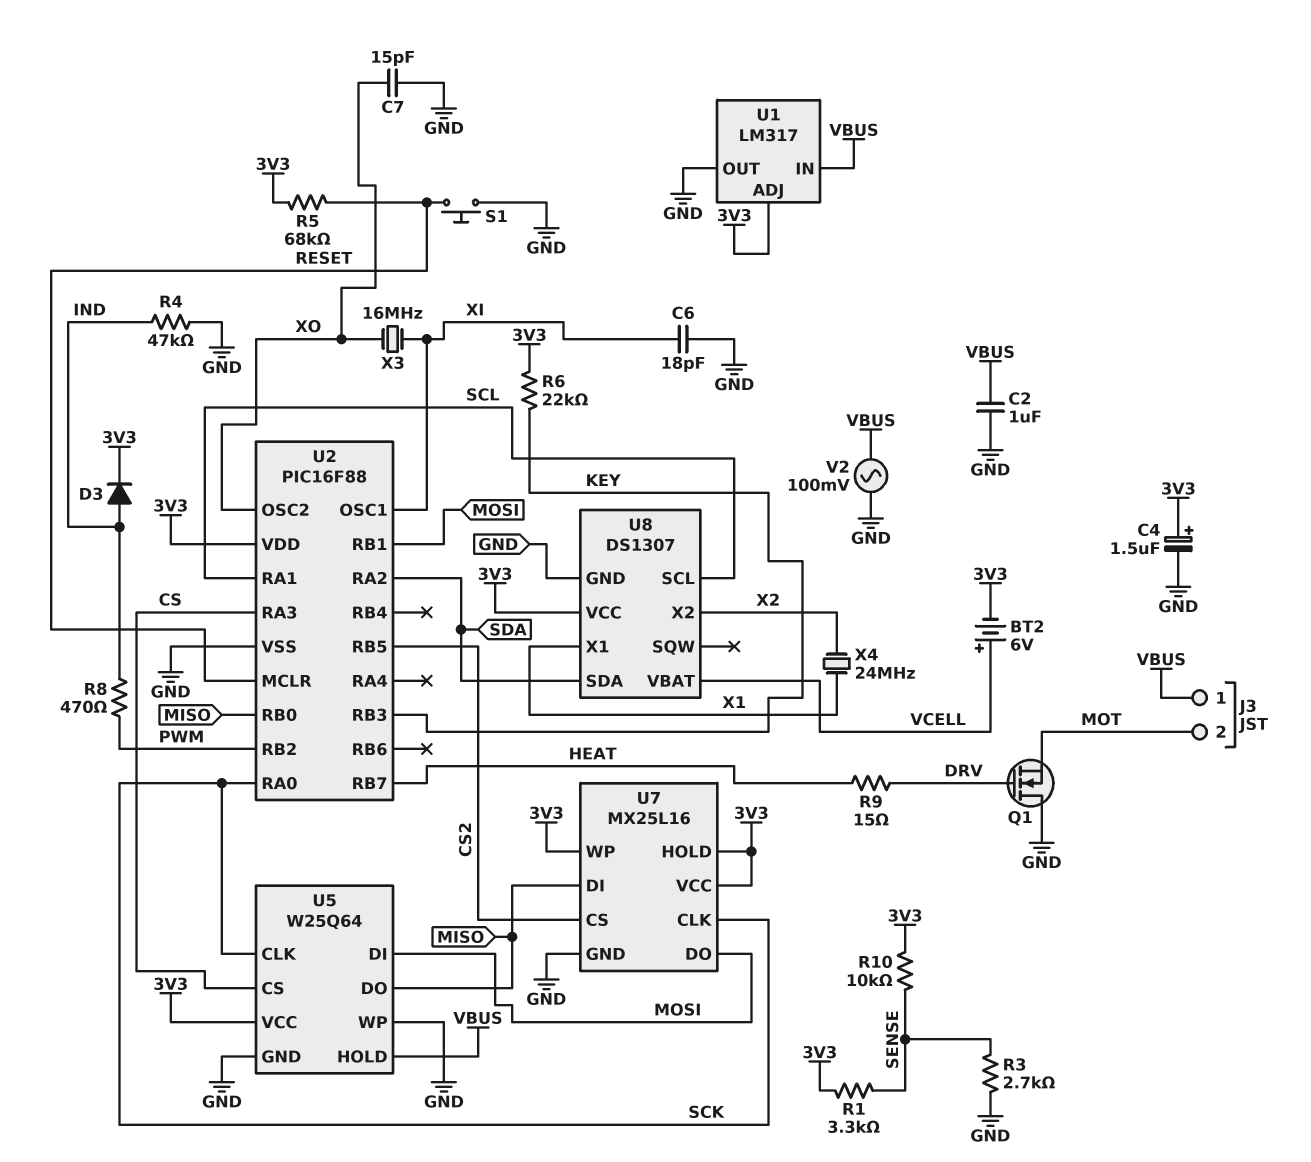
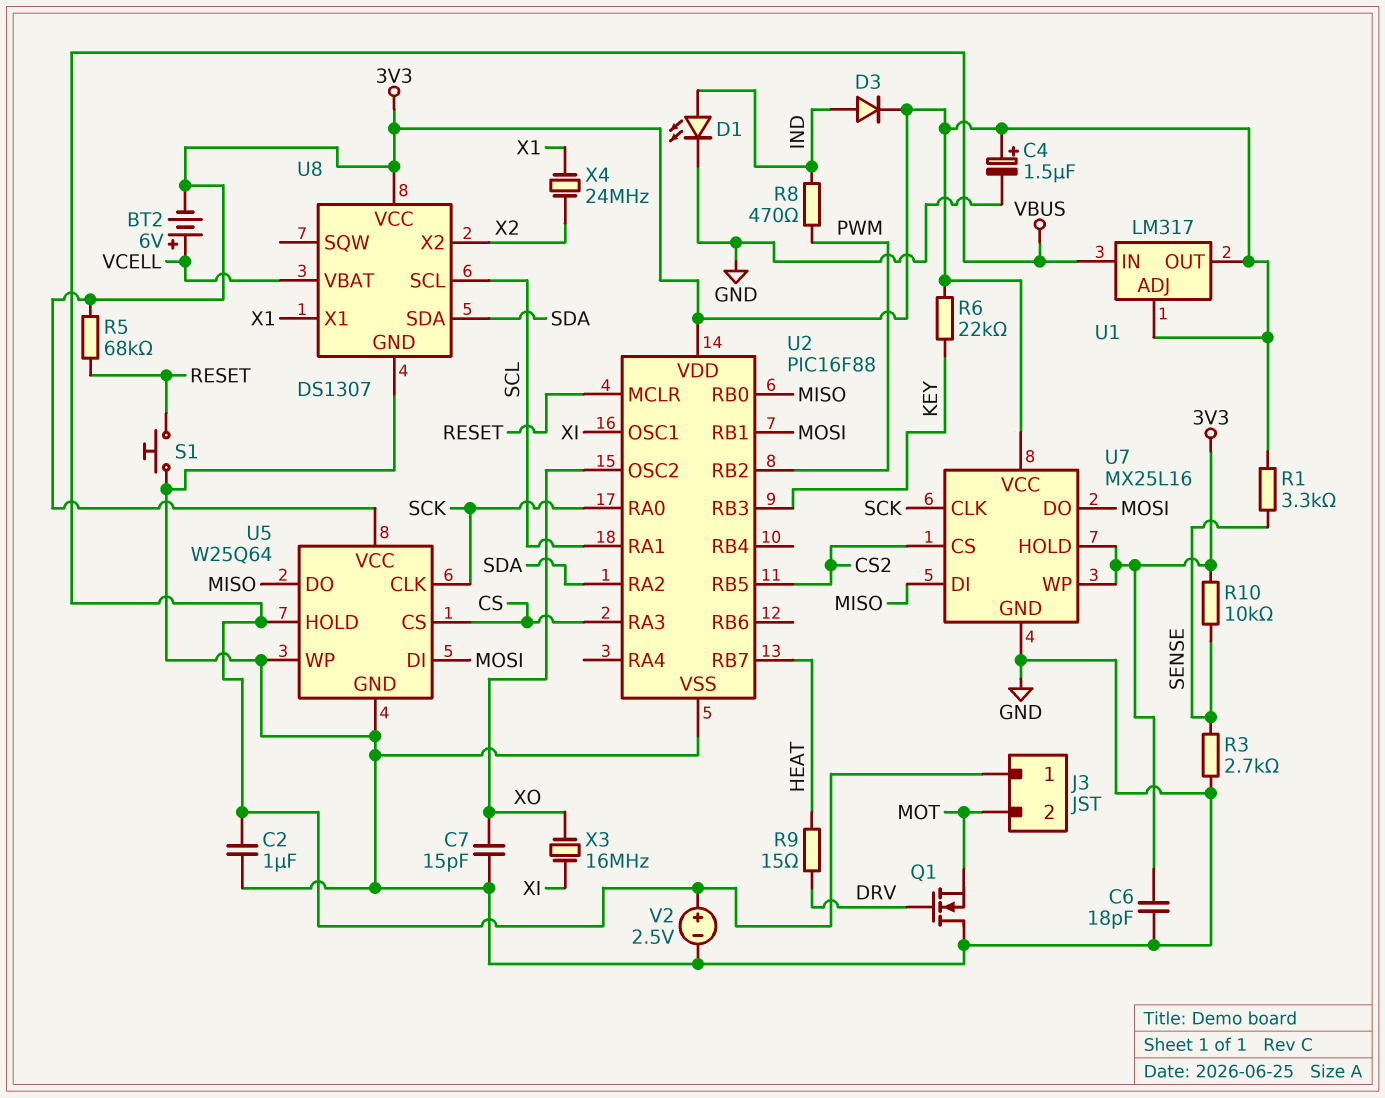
C6: 18pF (GND, XI) -> 18pF (3V3, GND)
D1: none -> LED (A IND, K GND)
R4: 47k (GND, IND) -> none
U1 pin OUT: GND -> 3V3
V2: AC 100mV (GND, VBUS) -> 2.5V (plus VBUS, minus GND)

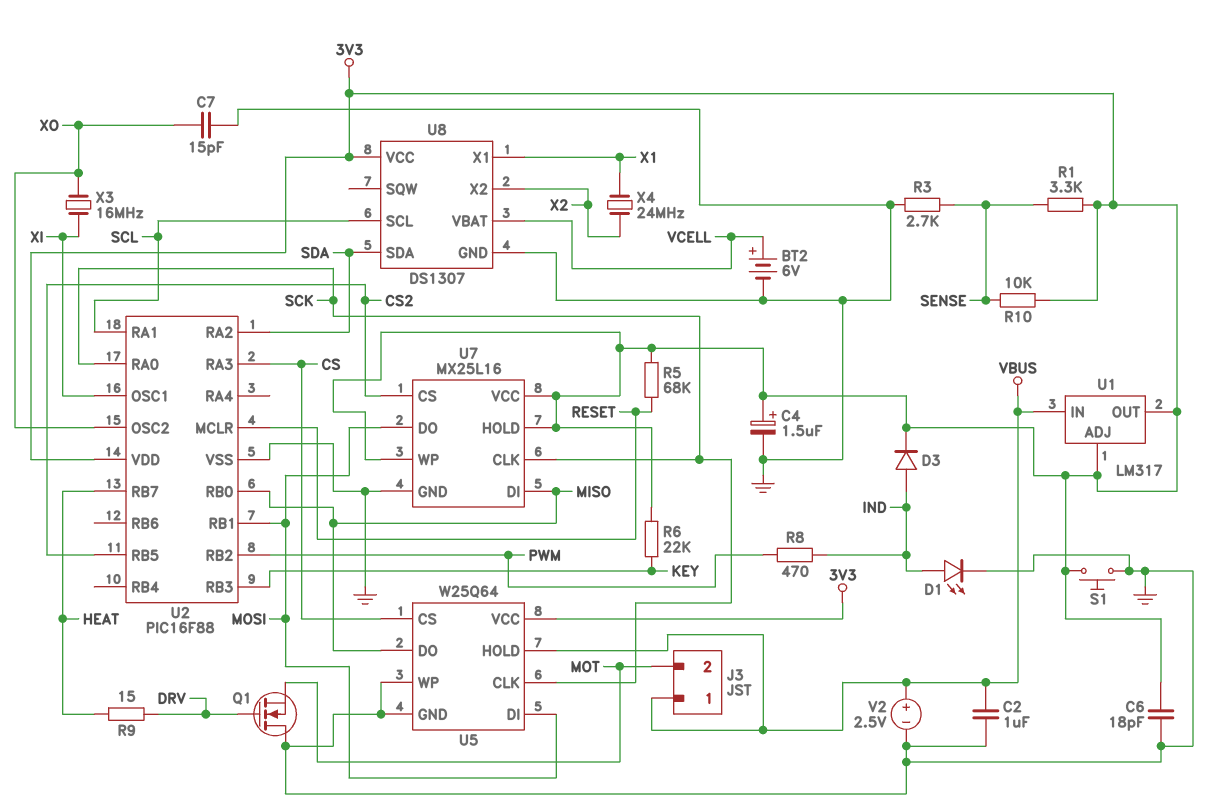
BT2: 6V (plus VCELL, minus 3V3) -> 6V (plus VCELL, minus GND)
S1: button (GND, RESET) -> button (3V3, GND)

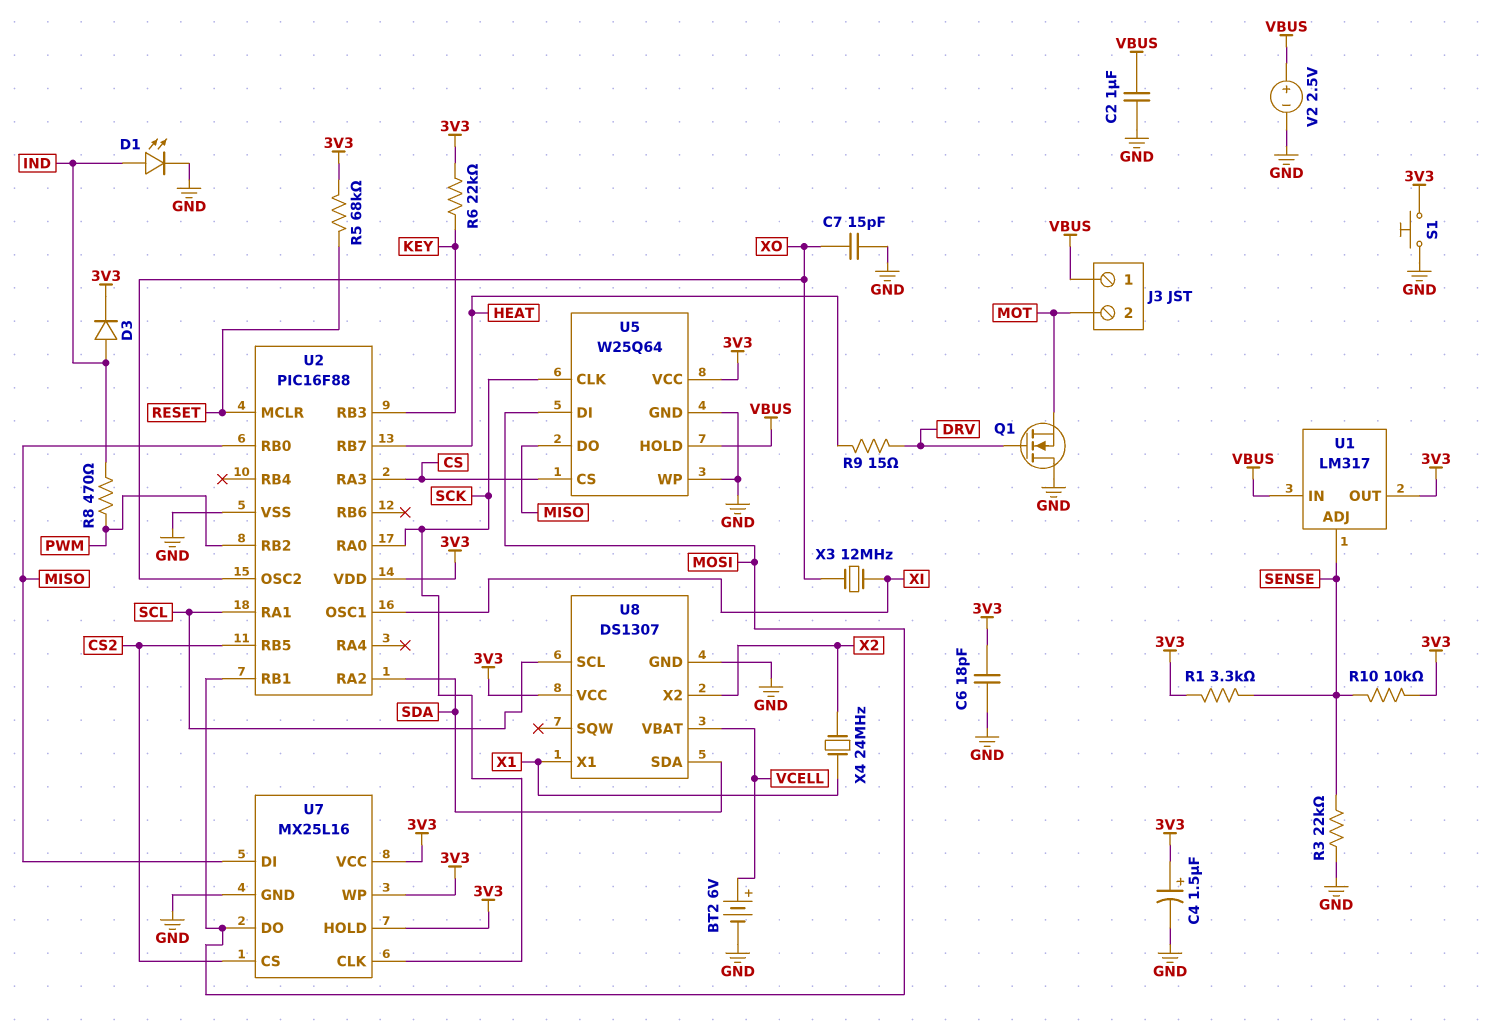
R3: 2.7k (GND, SENSE) -> 22k (GND, SENSE)
U1 pin ADJ: 3V3 -> SENSE
X3: 16MHz (XI, XO) -> 12MHz (XI, XO)

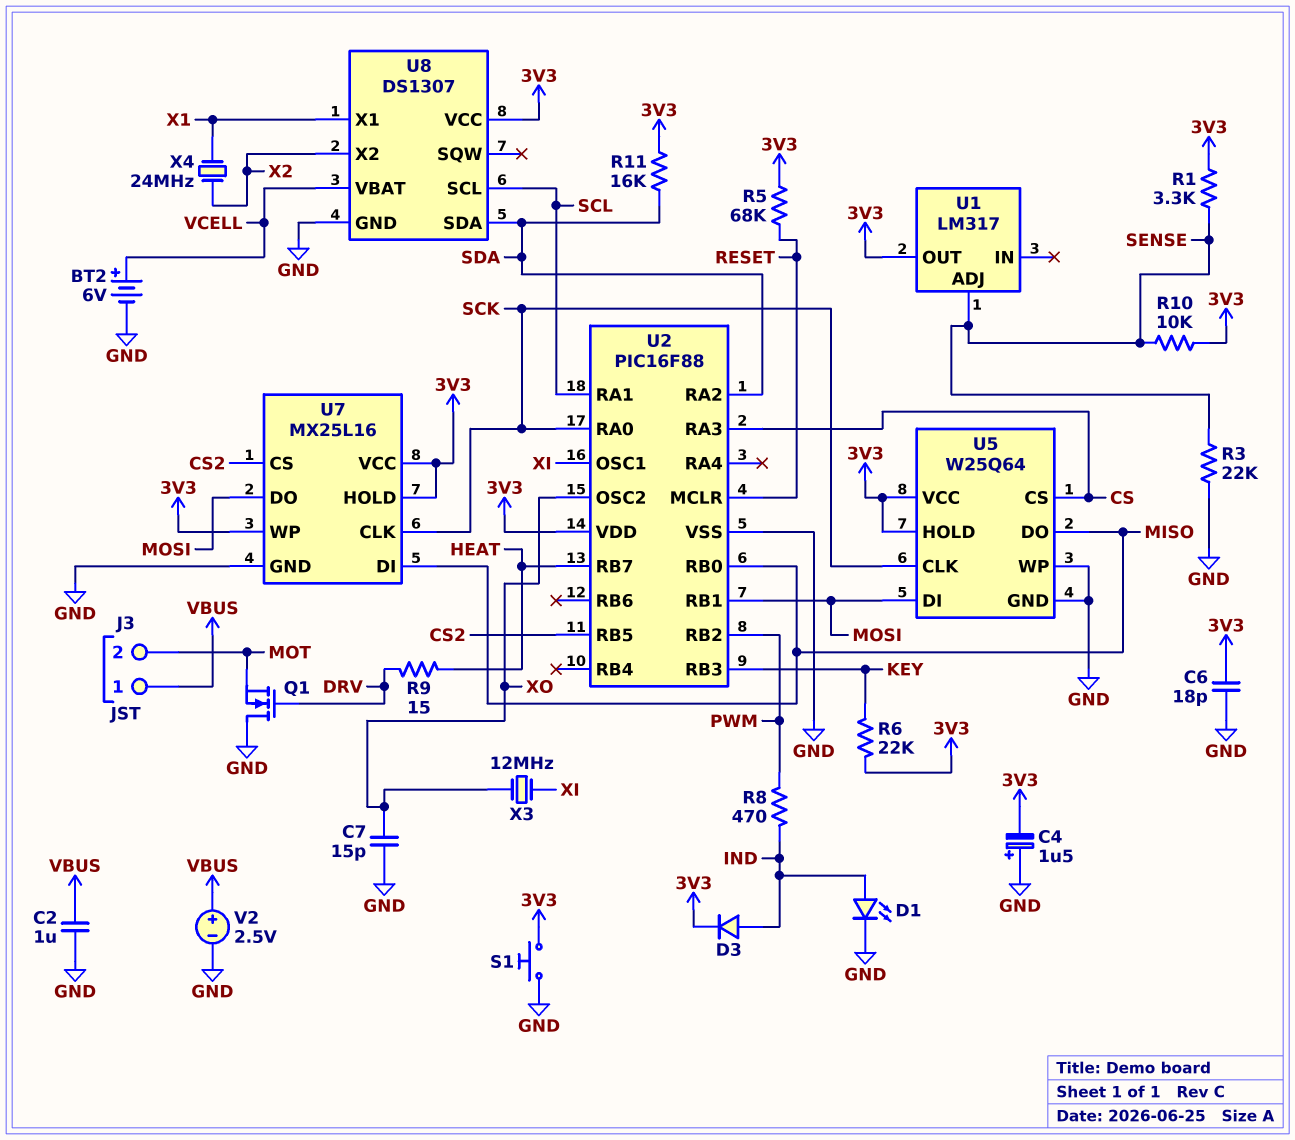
C4: 1.5uF (plus 3V3, minus GND) -> 1.5uF (plus GND, minus 3V3)
R11: none -> 16k (3V3, SDA)
U1 pin IN: VBUS -> none
U5 pin HOLD: VBUS -> 3V3

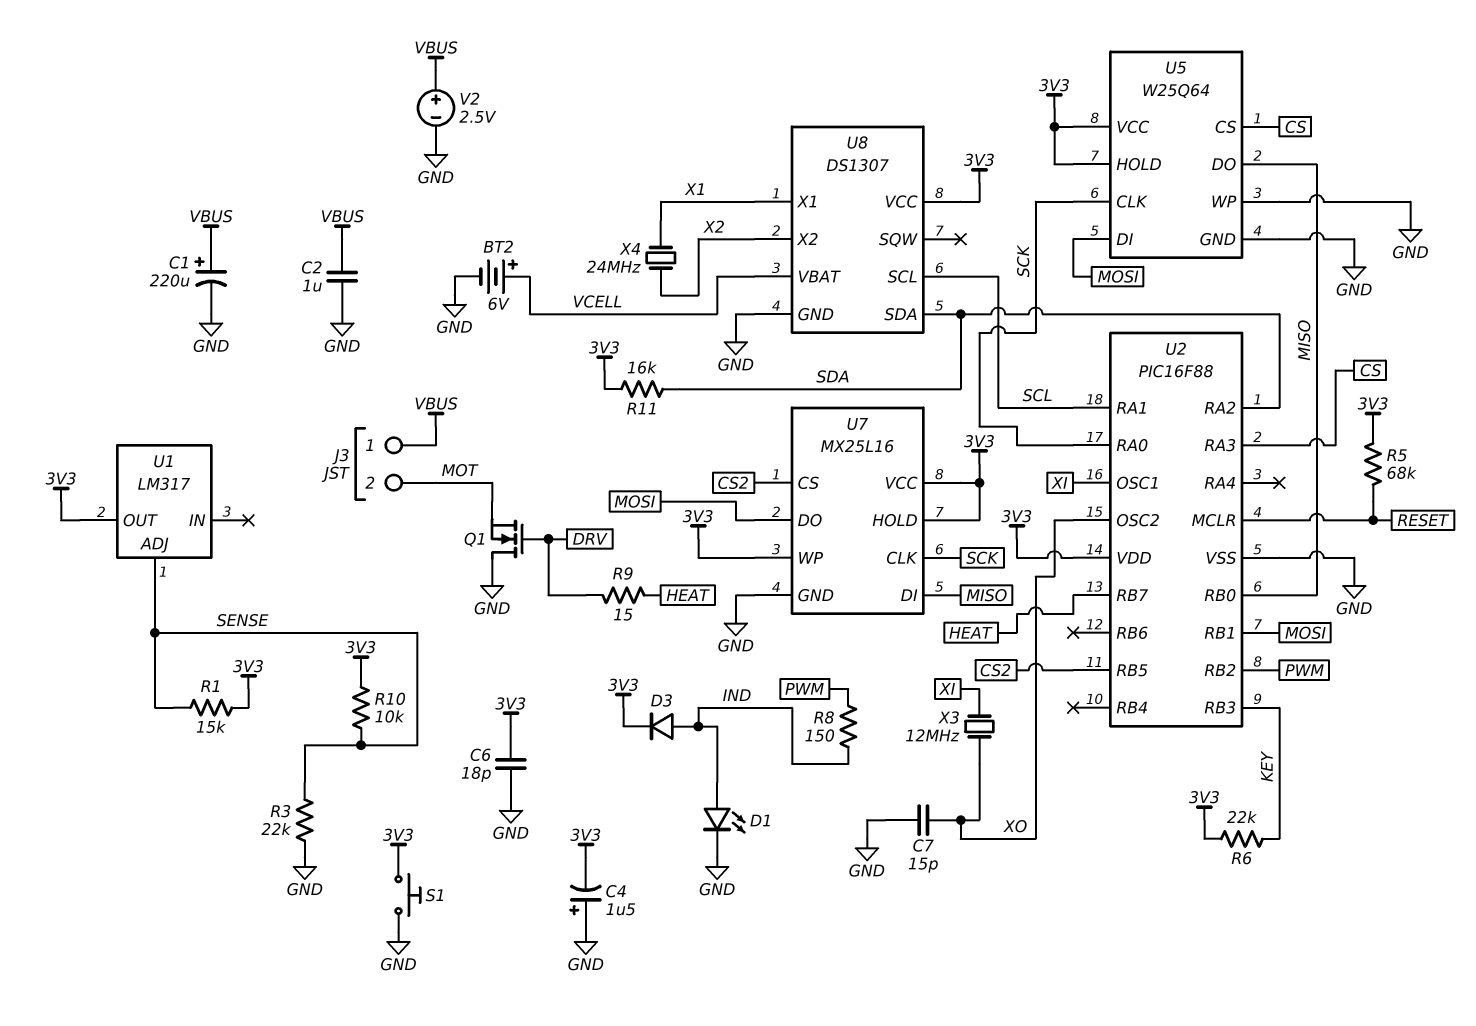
C1: none -> 220uF (plus VBUS, minus GND)
R1: 3.3k (3V3, SENSE) -> 15k (3V3, SENSE)
R8: 470 (IND, PWM) -> 150 (IND, PWM)

